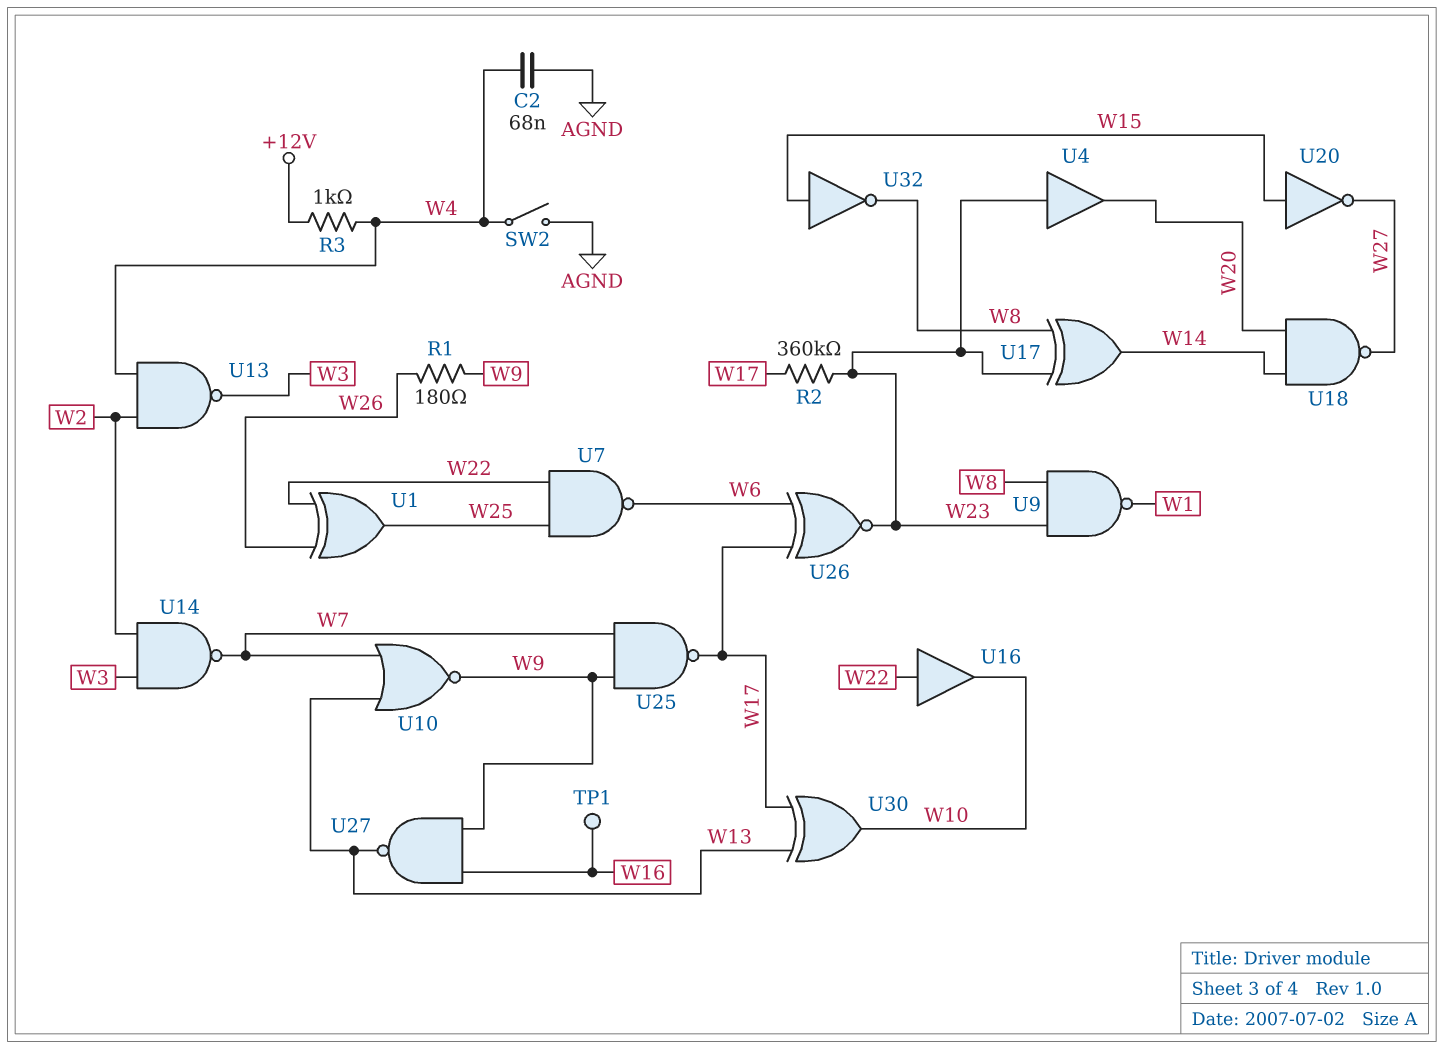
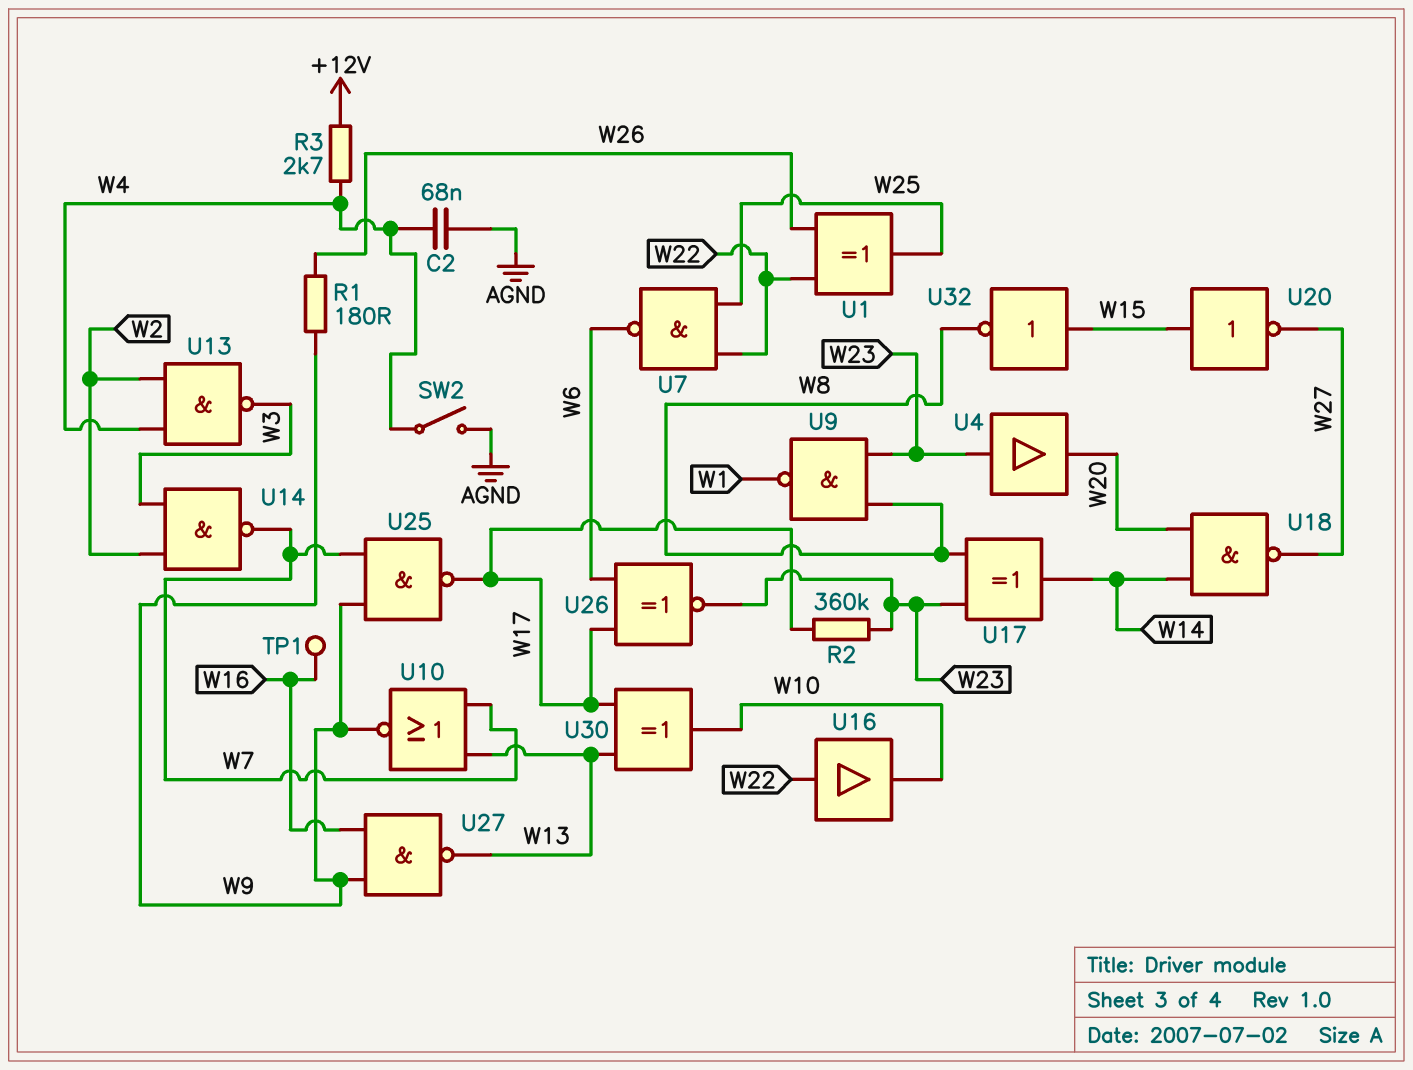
R3: 1k (+12V, W4) -> 2.7k (+12V, W4)

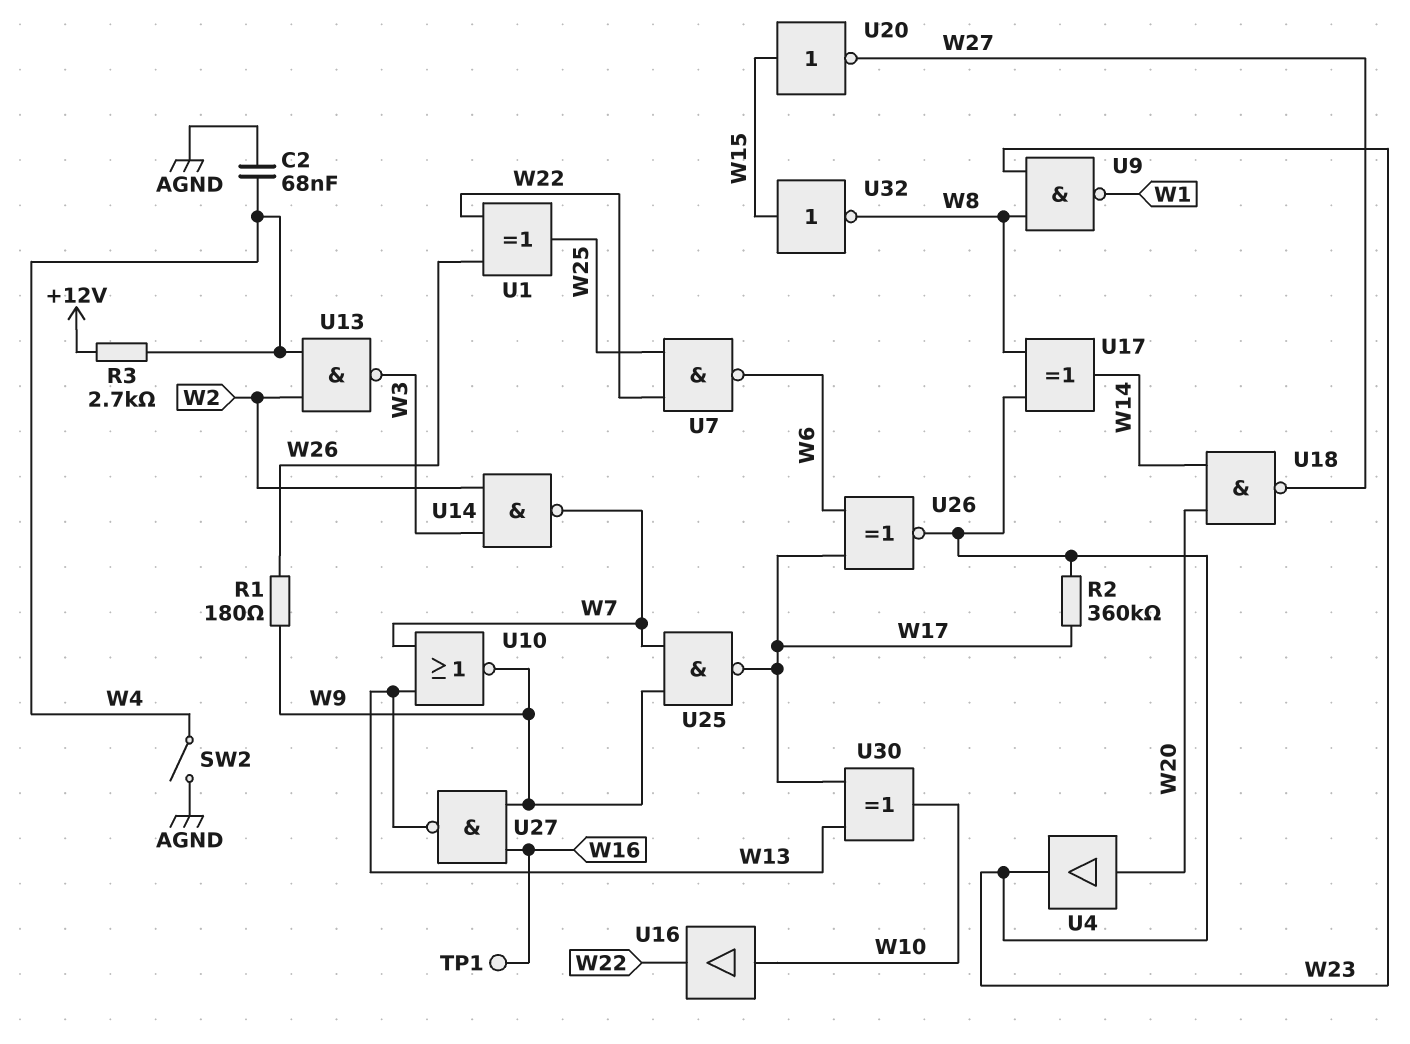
U4: buffer (in W23, out W20) -> buffer (in W20, out W23)
U16: buffer (in W22, out W10) -> buffer (in W10, out W22)

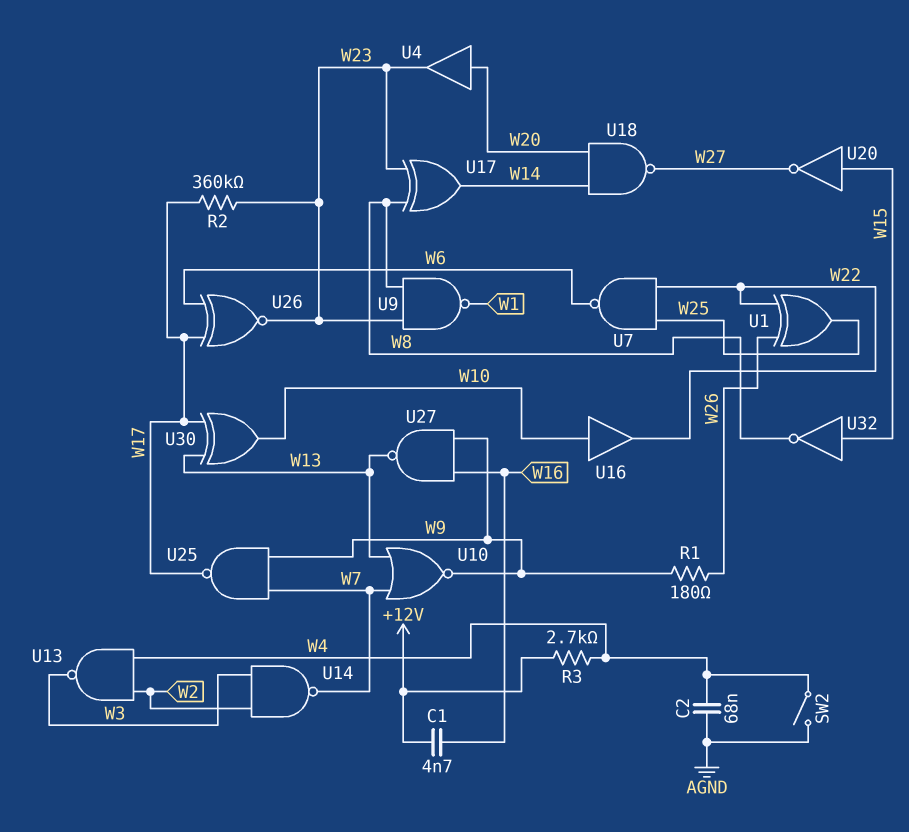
C1: none -> 4.7nF (+12V, W16)
TP1: test point (W16) -> none

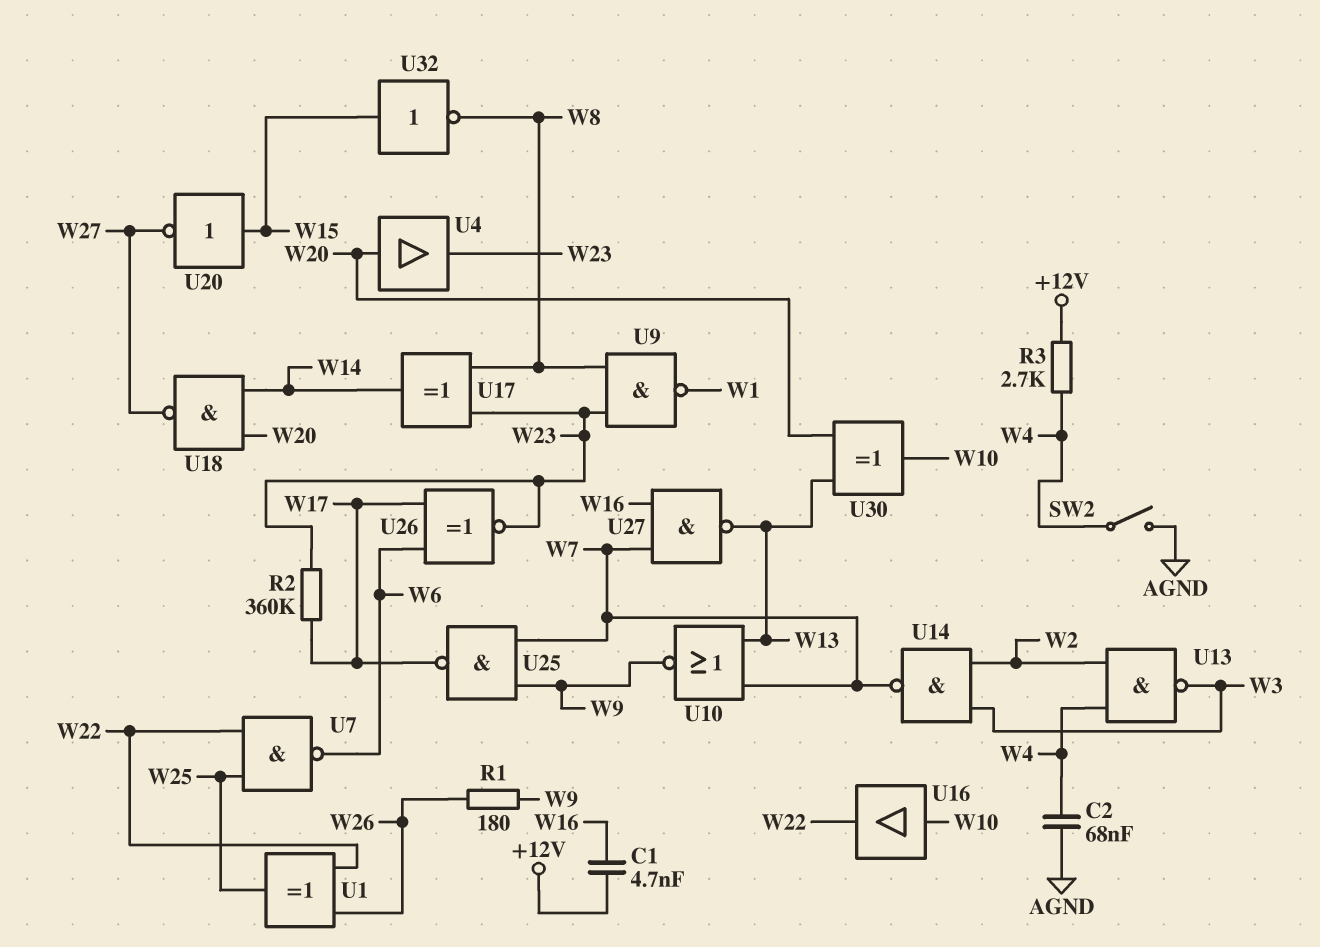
U27: NAND (in W9, in W16, out W13) -> NAND (in W7, in W16, out W13)
U30: XOR (in W13, in W17, out W10) -> XOR (in W13, in W20, out W10)

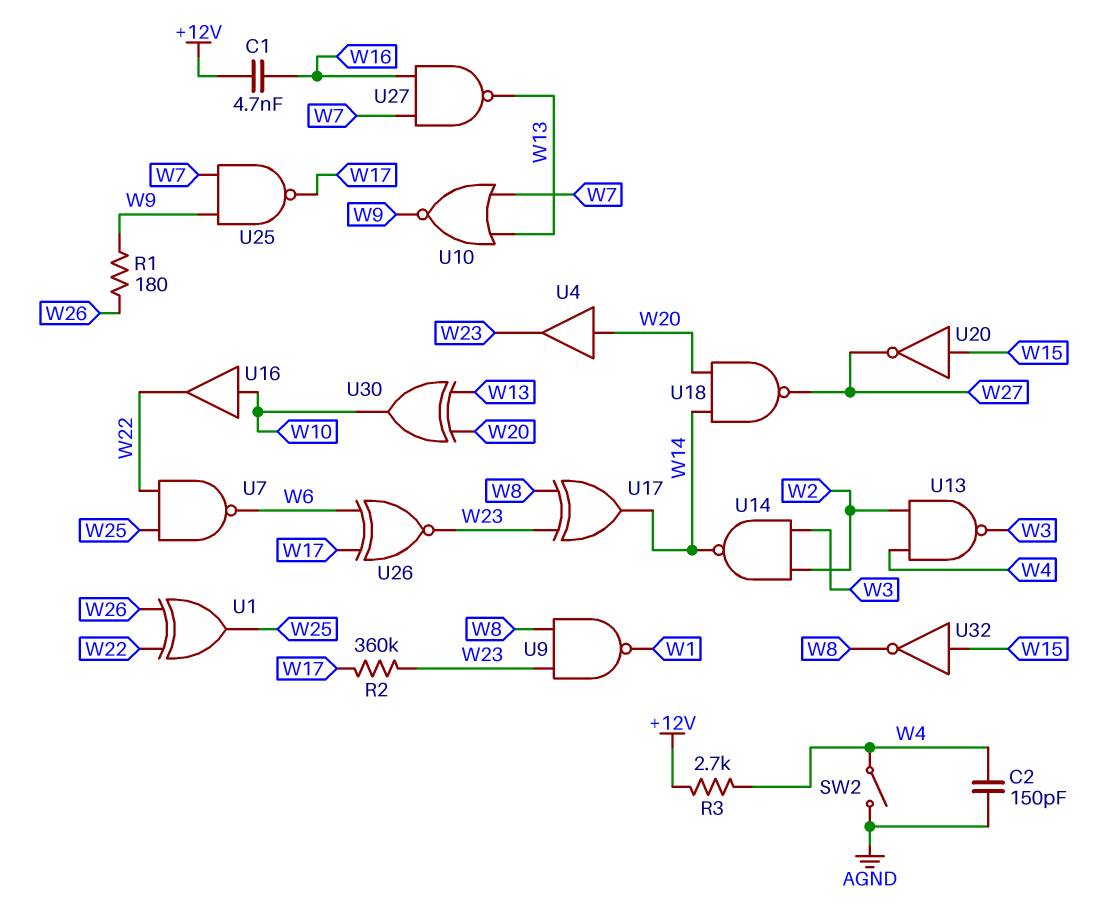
C2: 68nF (AGND, W4) -> 150pF (AGND, W4)
U14: NAND (in W2, in W3, out W7) -> NAND (in W2, in W3, out W14)

